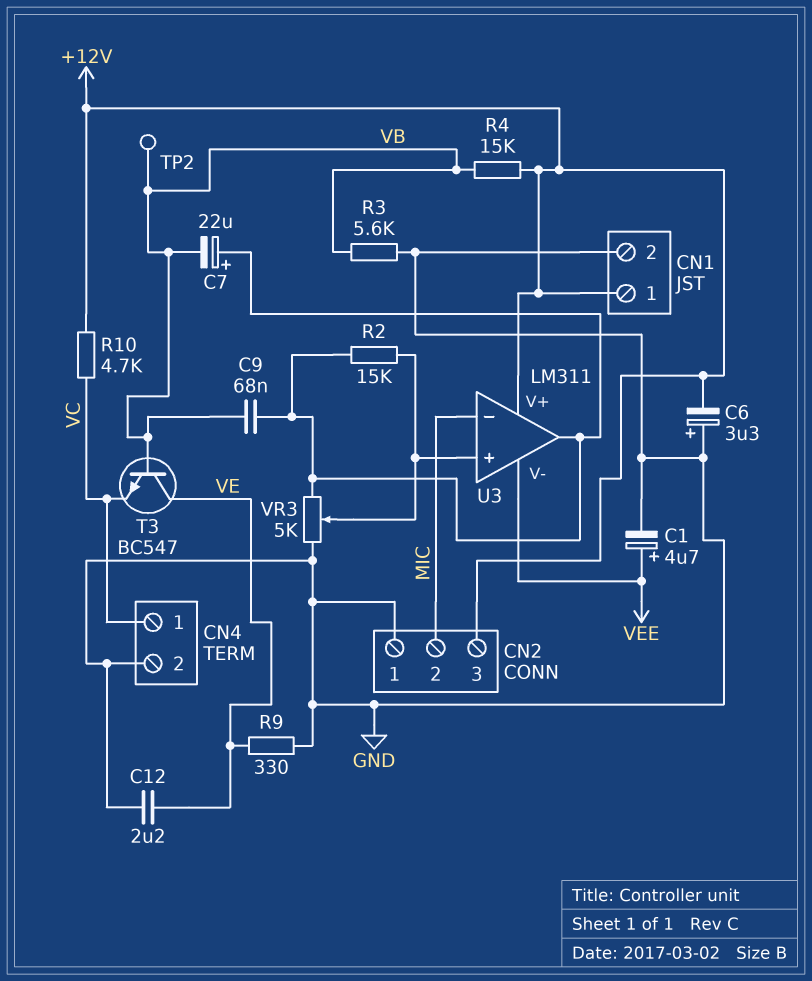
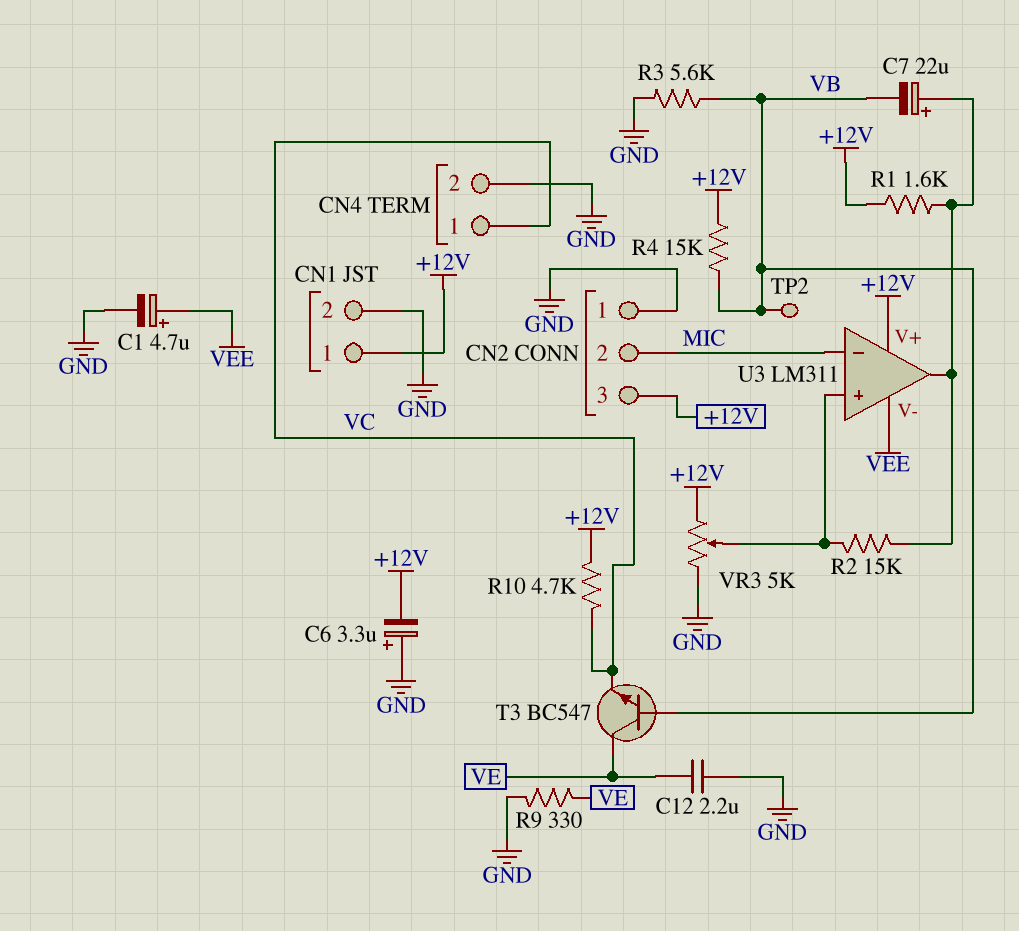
C9: 68nF (U3/out, VB) -> none
R1: none -> 1.6k (+12V, U3/out)
VR3: 5k (GND, U3/out, wiper U3/in+) -> 5k (+12V, GND, wiper U3/in+)

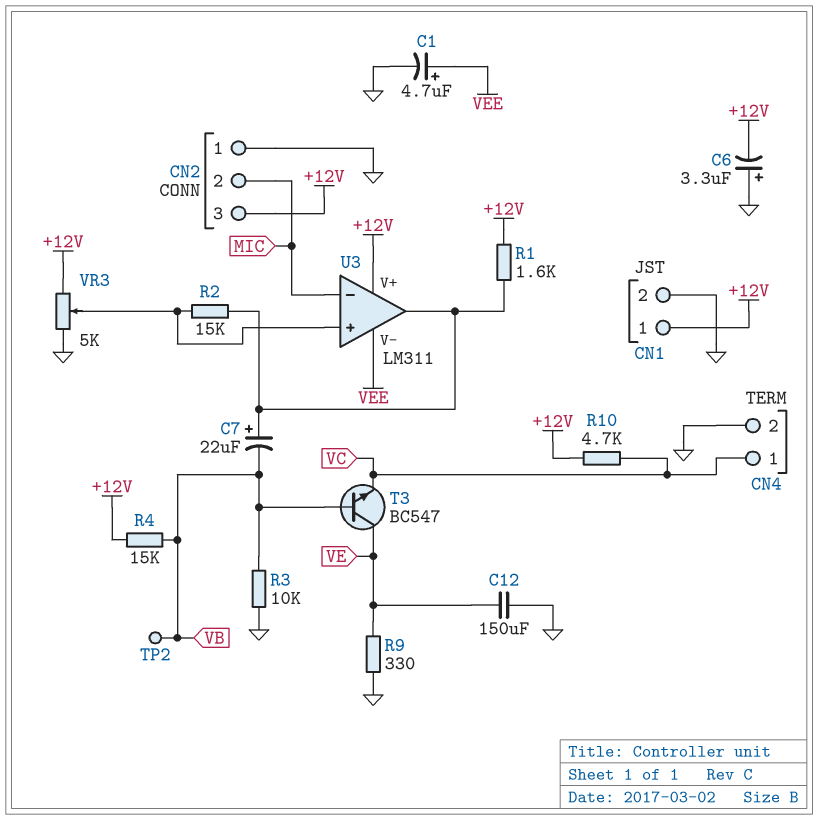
C12: 2.2uF (GND, VE) -> 150uF (GND, VE)
R3: 5.6k (GND, VB) -> 10k (GND, VB)

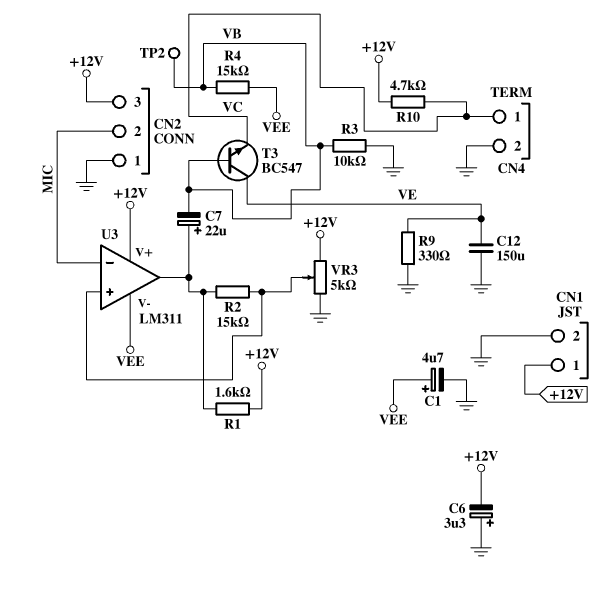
R4: 15k (+12V, VB) -> 15k (VB, VEE)

